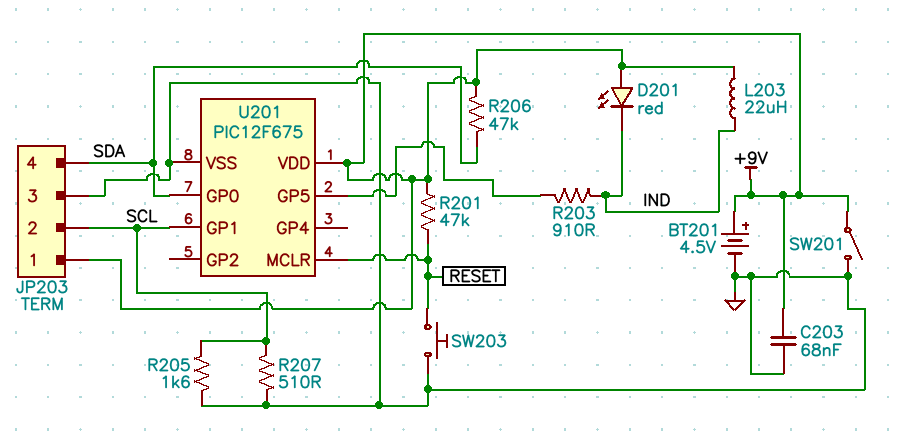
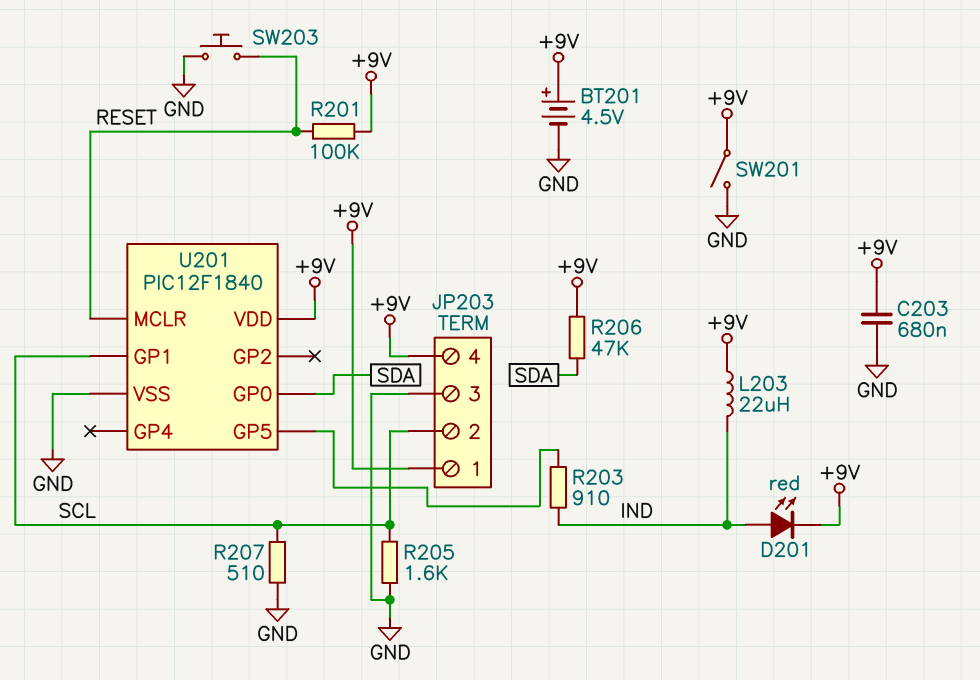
C203: 68nF (+9V, GND) -> 680nF (+9V, GND)
D201: LED red (A +9V, K IND) -> LED red (A IND, K +9V)
JP203 pin 4: SDA -> +9V
R201: 47k (+9V, RESET) -> 100k (+9V, RESET)
U201: PIC12F675 -> PIC12F1840

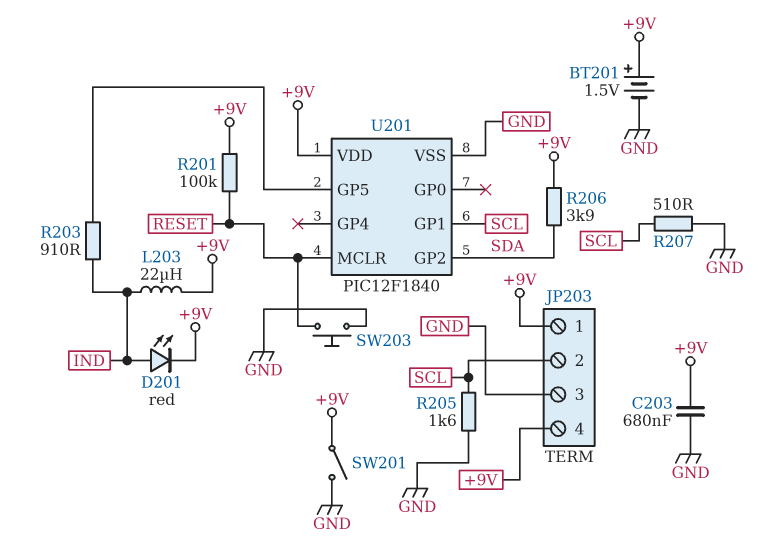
BT201: 4.5V (plus +9V, minus GND) -> 1.5V (plus +9V, minus GND)
R206: 47k (+9V, SDA) -> 3.9k (+9V, SDA)
U201 pin GP0: SDA -> none
U201 pin GP2: none -> SDA

